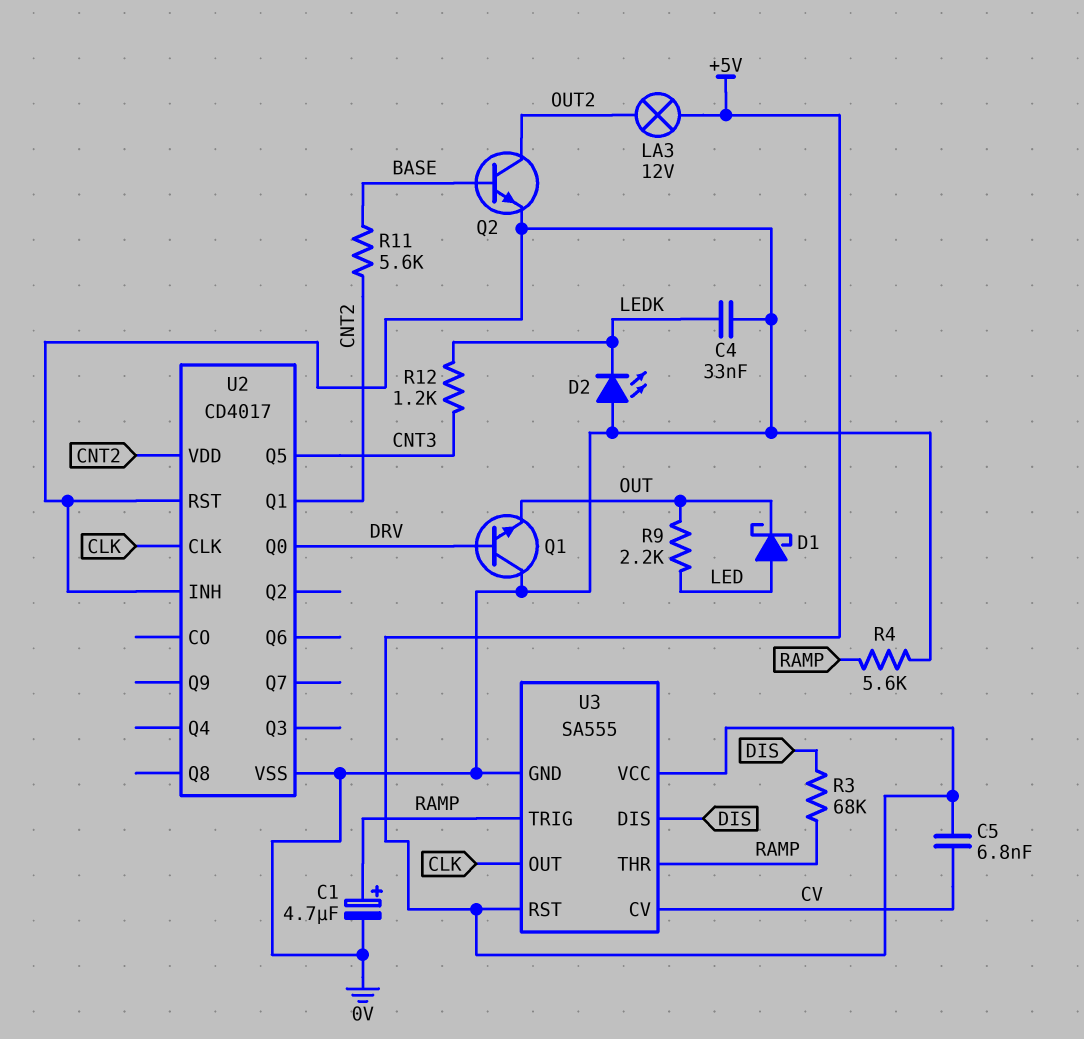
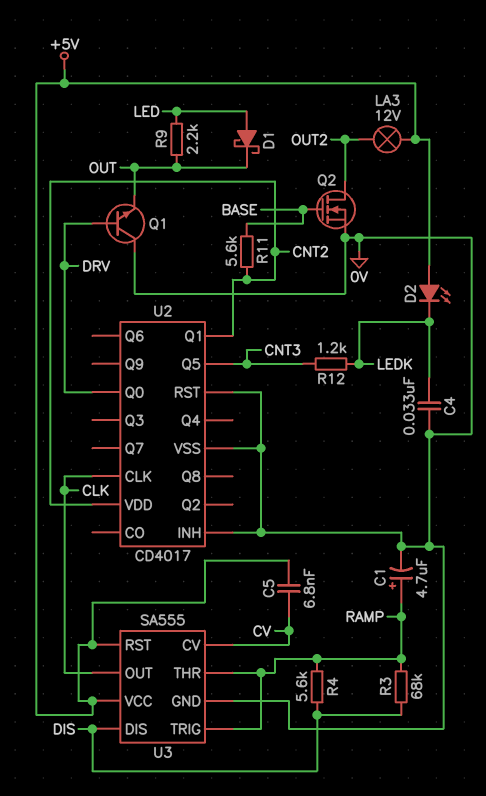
D2: LED (A 0V, K LEDK) -> LED (A +5V, K LEDK)
Q2: NPN (B BASE, C OUT2, E 0V) -> NMOS (G BASE, D OUT2, S 0V)
R4: 5.6k (0V, RAMP) -> 5.6k (DIS, RAMP)

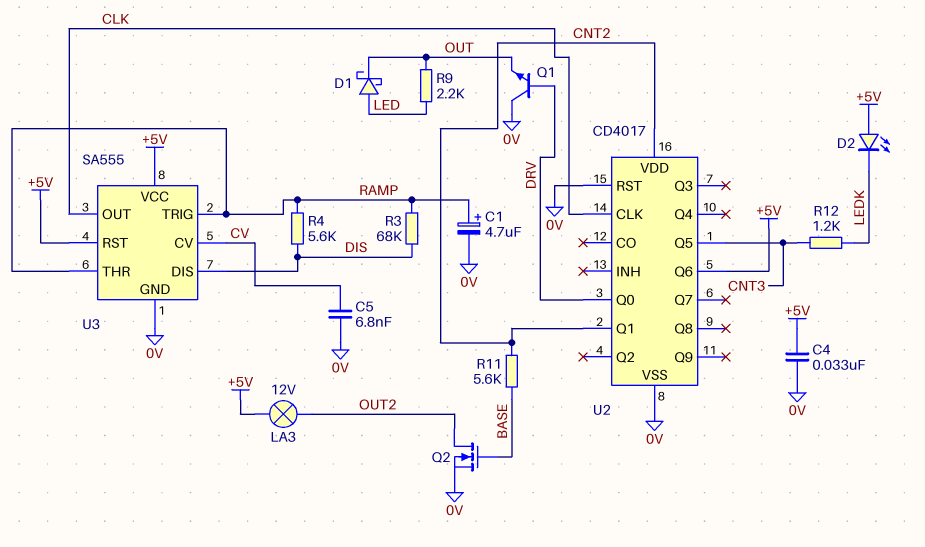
C4: 33nF (0V, LEDK) -> 33nF (+5V, 0V)
C5: 6.8nF (+5V, CV) -> 6.8nF (0V, CV)
U2 pin INH: 0V -> none
U2 pin Q6: none -> +5V

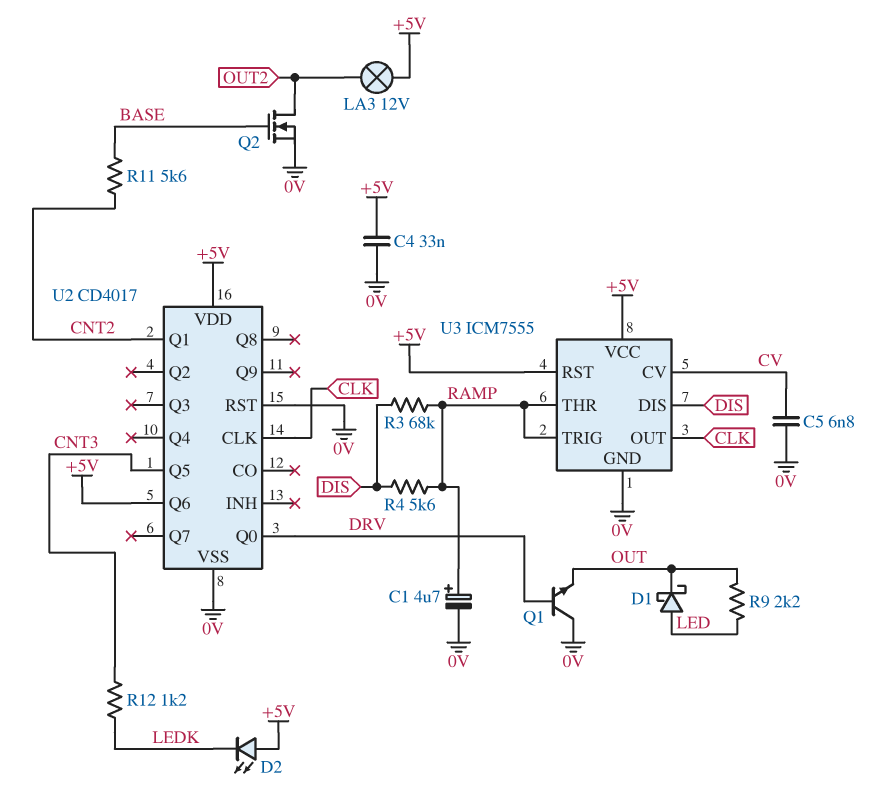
U2 pin VDD: CNT2 -> +5V
U3: SA555 -> ICM7555

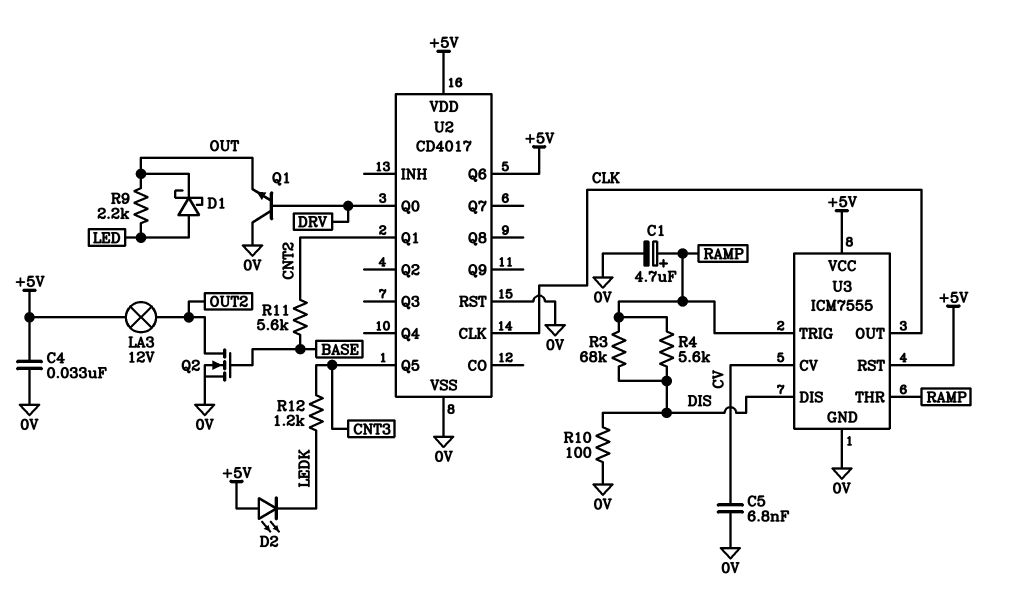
R10: none -> 100 (0V, DIS)

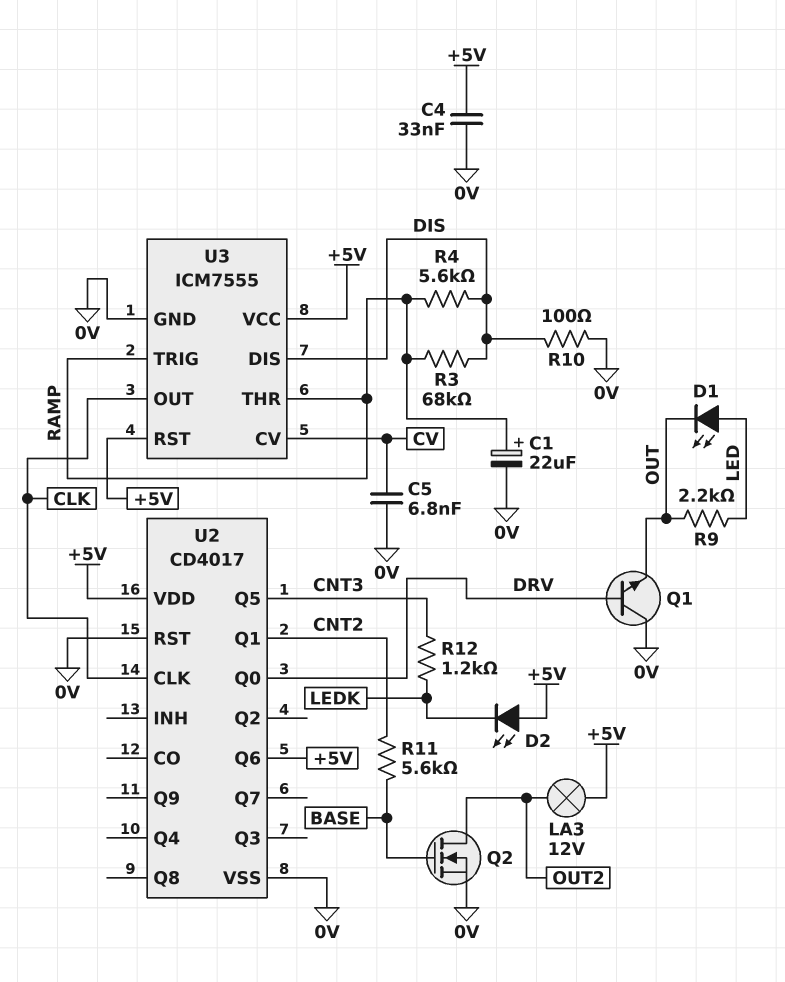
C1: 4.7uF (plus RAMP, minus 0V) -> 22uF (plus RAMP, minus 0V)
D1: schottky (A LED, K OUT) -> LED (A LED, K OUT)

